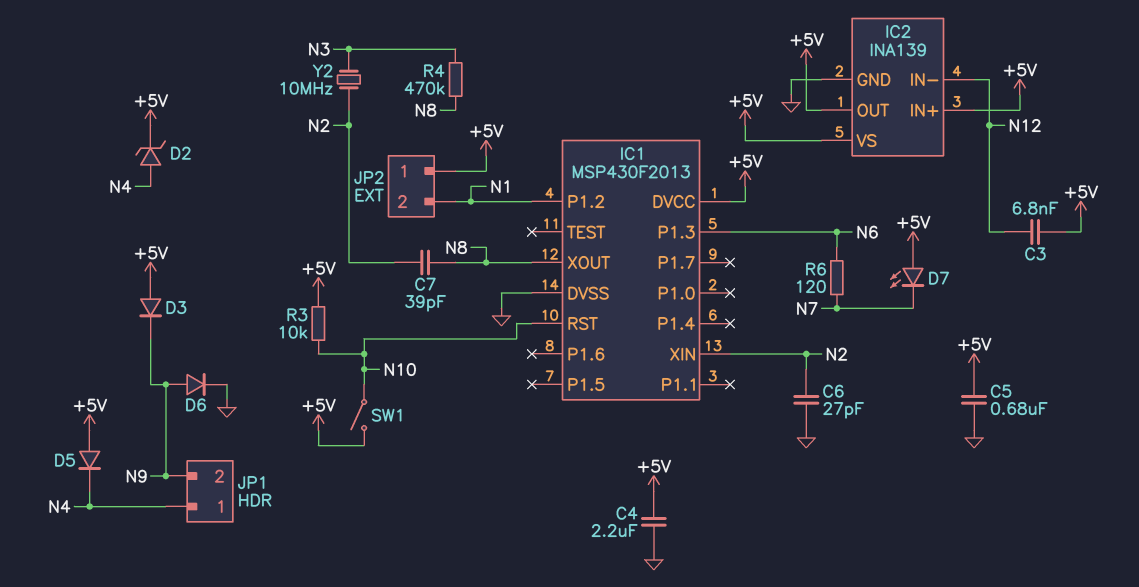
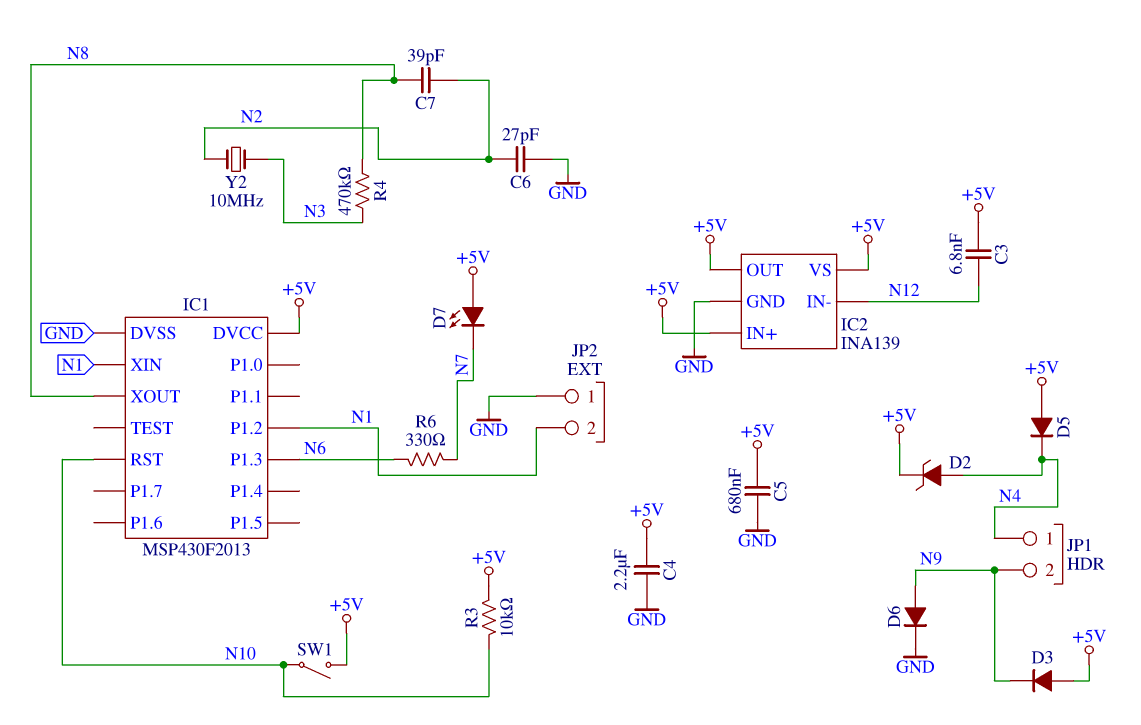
IC1 pin XIN: N2 -> N1
JP2 pin 1: +5V -> GND
R6: 120 (N6, N7) -> 330 (N6, N7)

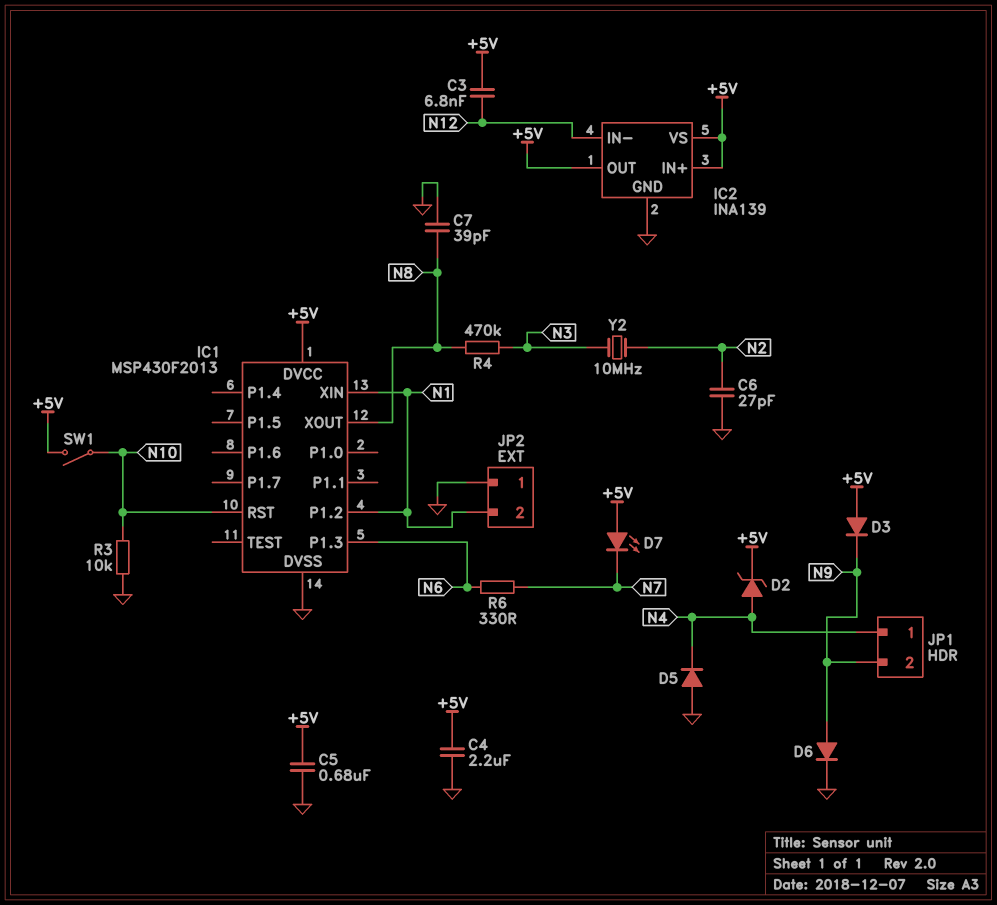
C7: 39pF (N2, N8) -> 39pF (GND, N8)
D5: diode (A +5V, K N4) -> diode (A GND, K N4)
R3: 10k (+5V, N10) -> 10k (GND, N10)

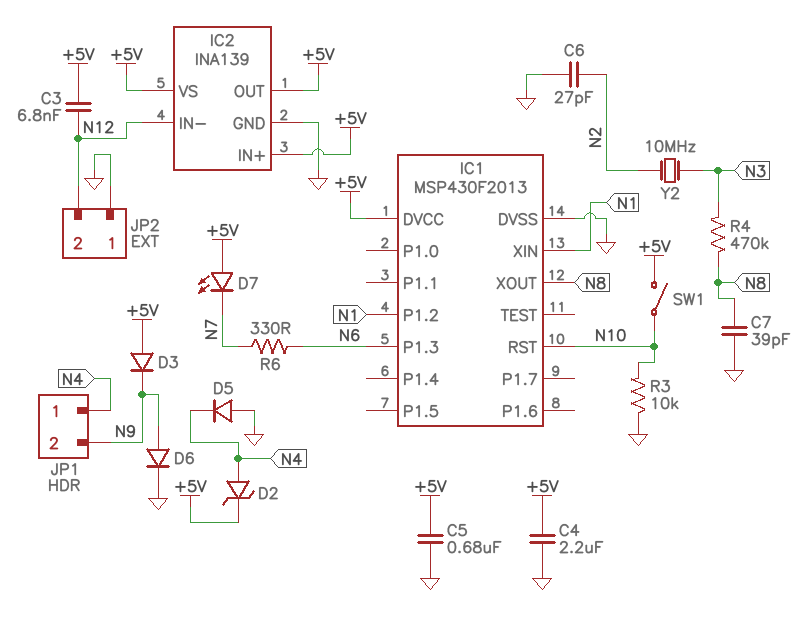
JP2 pin 2: N1 -> N12

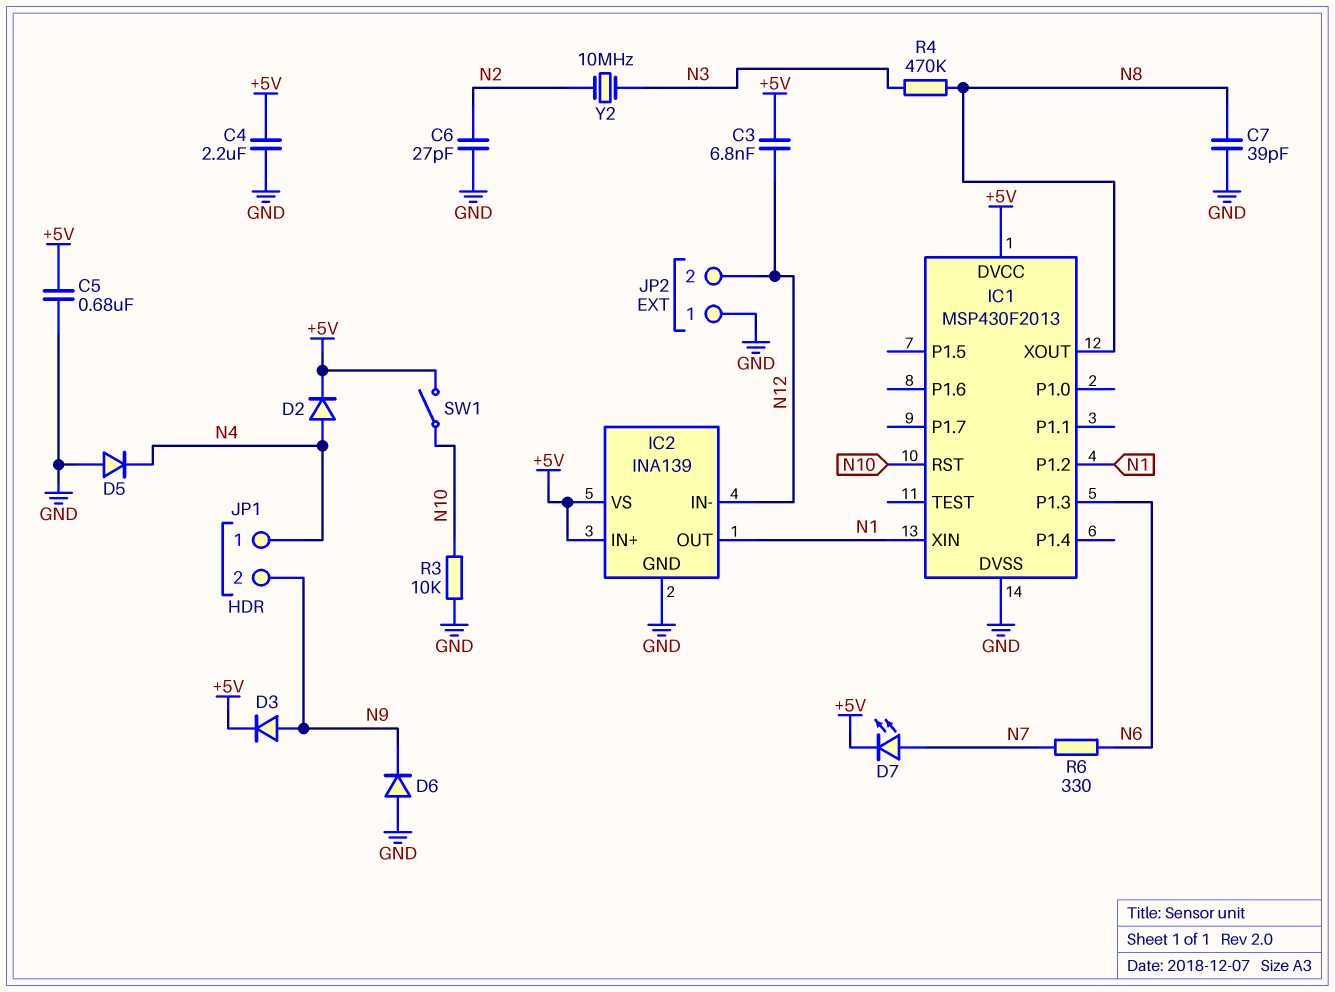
D2: zener (A N4, K +5V) -> diode (A N4, K +5V)
D3: diode (A +5V, K N9) -> diode (A N9, K +5V)
D6: diode (A N9, K GND) -> diode (A GND, K N9)
D7: LED (A +5V, K N7) -> LED (A N7, K +5V)
IC2 pin OUT: +5V -> N1

